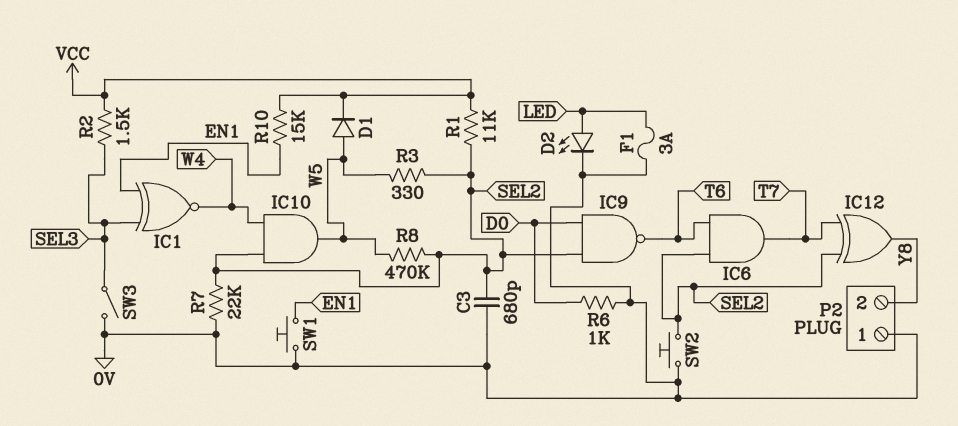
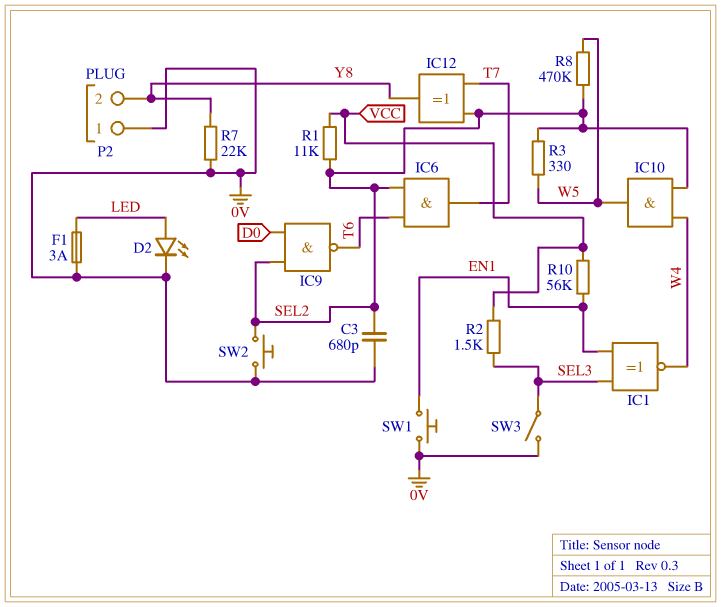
D1: diode (A W5, K VCC) -> none
R6: 1k (0V, D0) -> none
R7: 22k (0V, SEL2) -> 22k (0V, Y8)
R10: 15k (EN1, VCC) -> 56k (EN1, VCC)

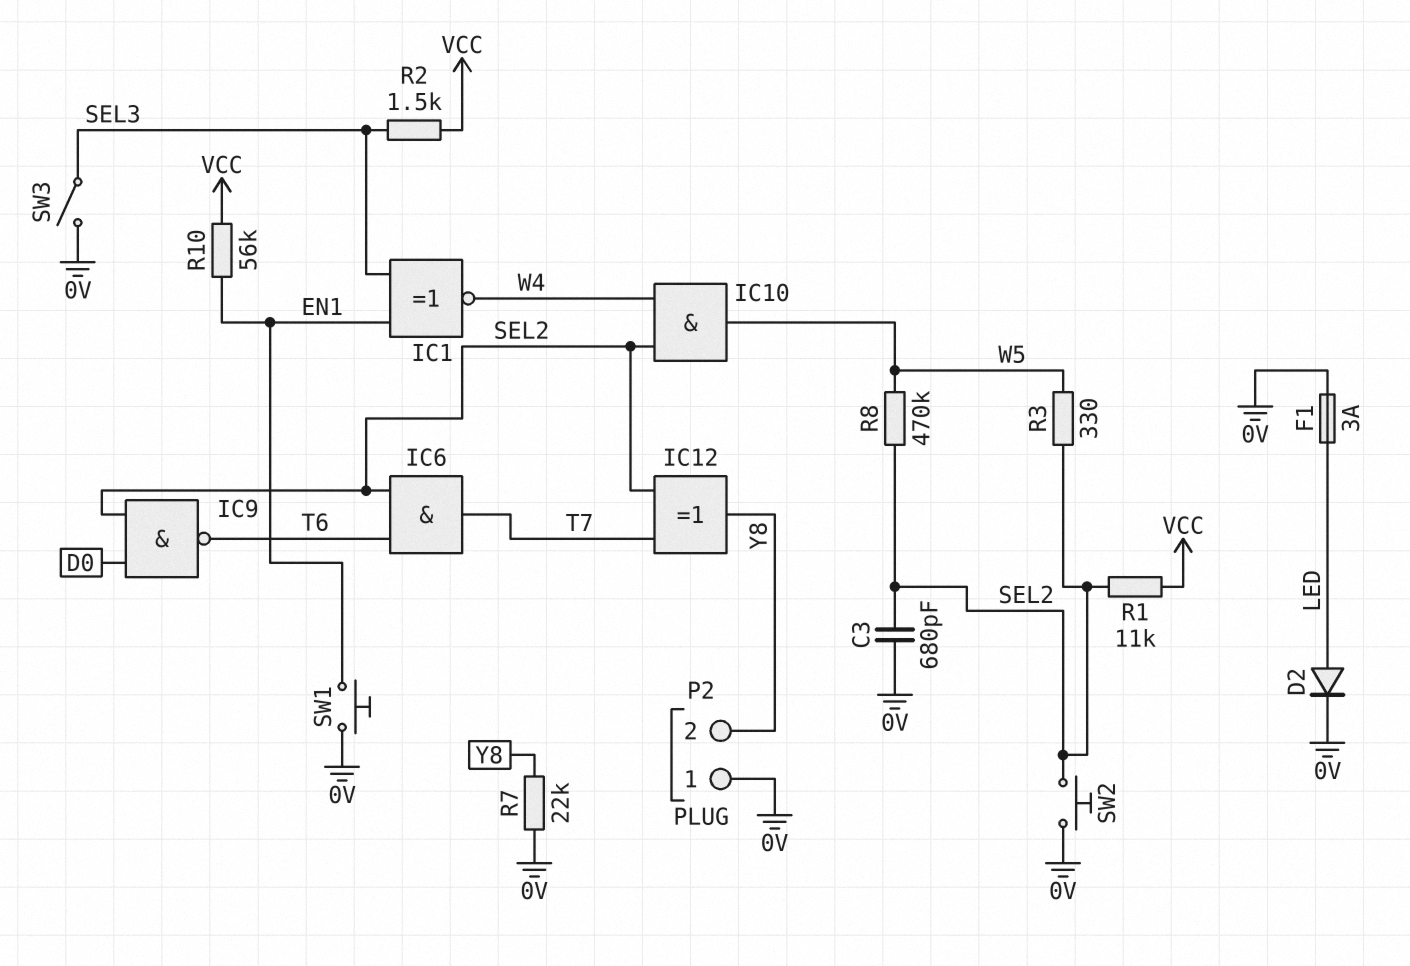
D2: LED (A LED, K 0V) -> diode (A LED, K 0V)

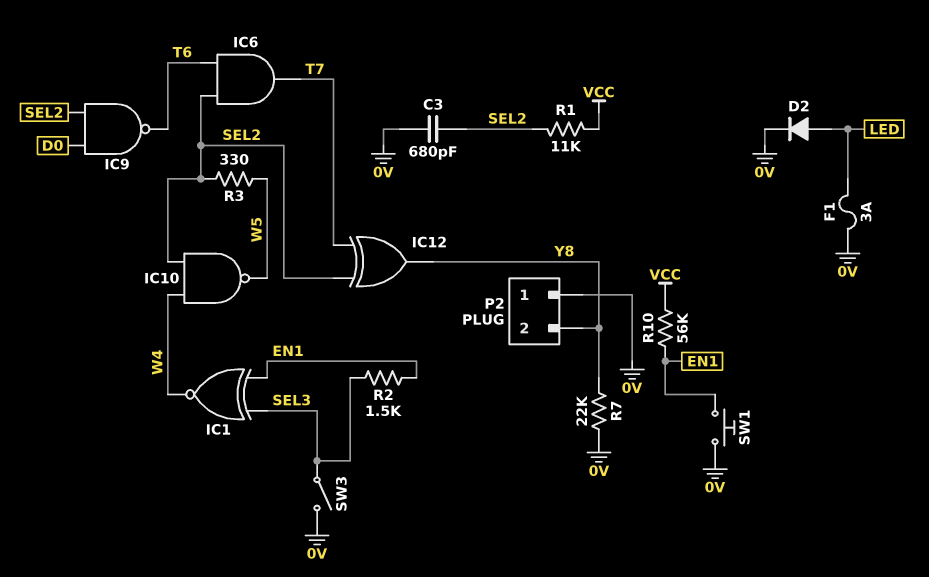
IC10: AND (in SEL2, in W4, out W5) -> NAND (in SEL2, in W4, out W5)
R2: 1.5k (SEL3, VCC) -> 1.5k (EN1, SEL3)
R8: 470k (SEL2, W5) -> none
SW2: button (0V, SEL2) -> none

